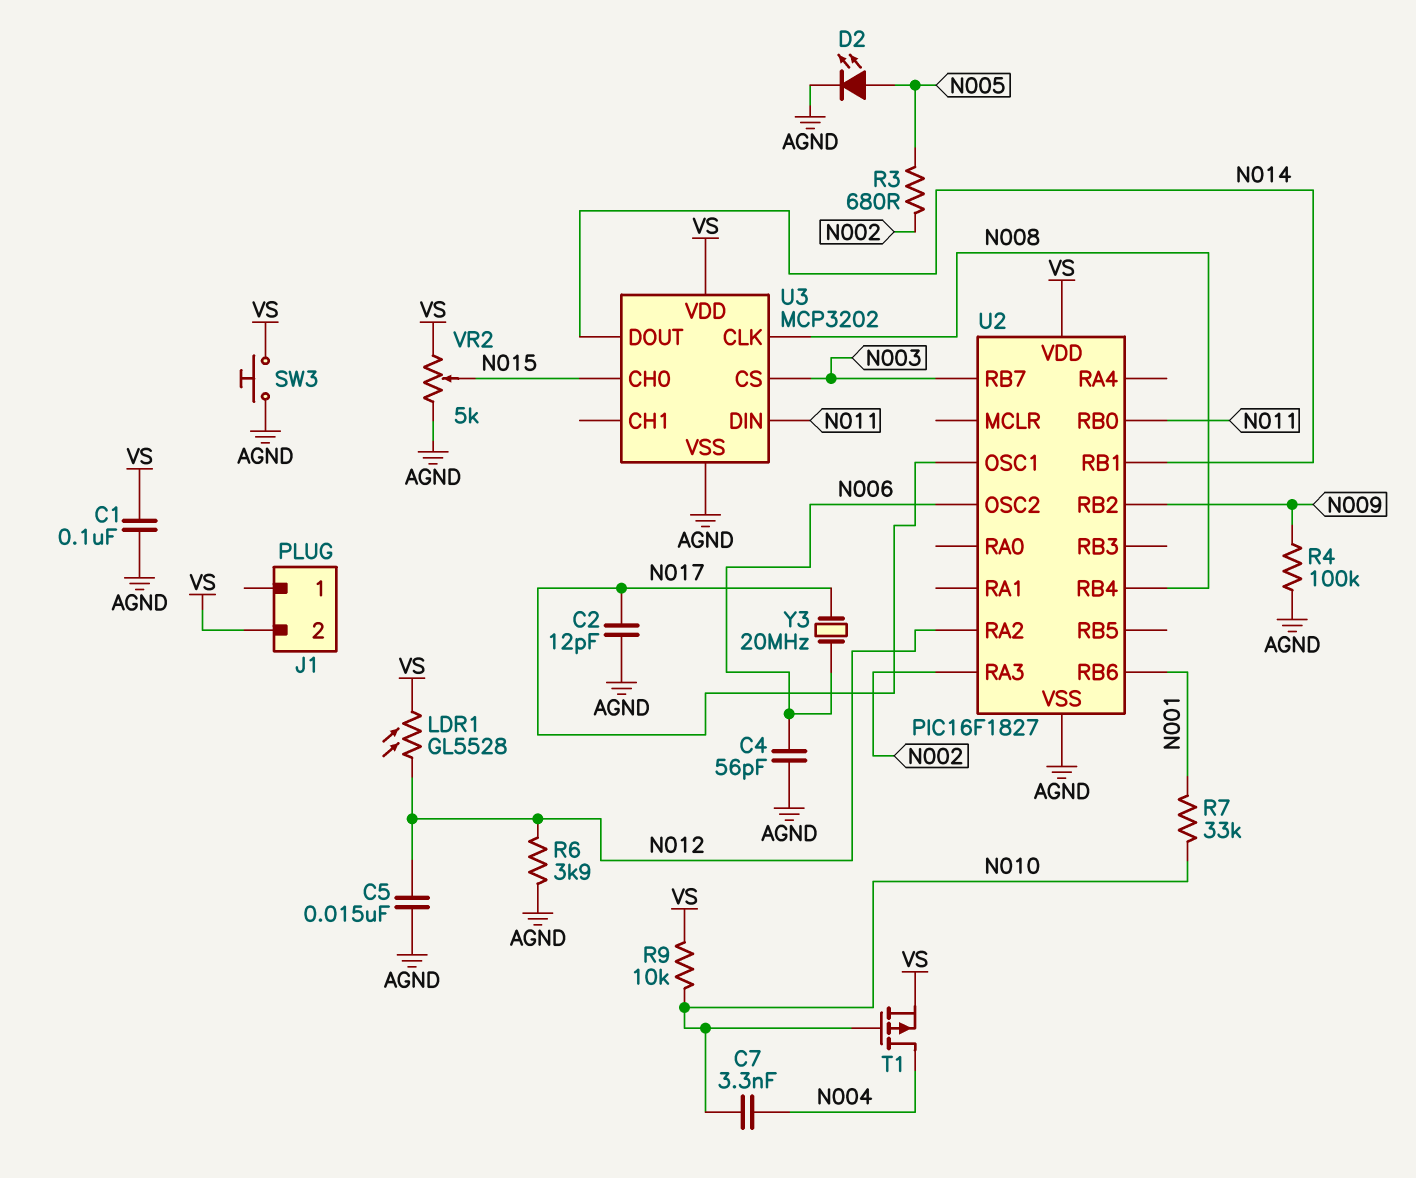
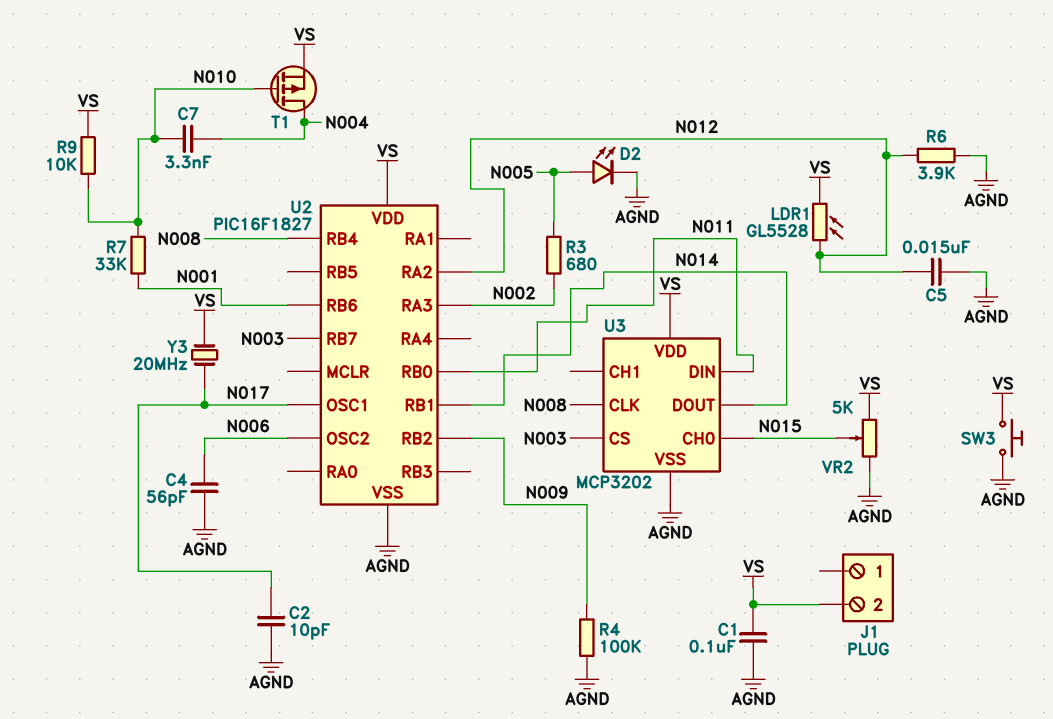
C2: 12pF (AGND, N017) -> 10pF (AGND, N017)
Y3: 20MHz (N006, N017) -> 20MHz (N017, VS)

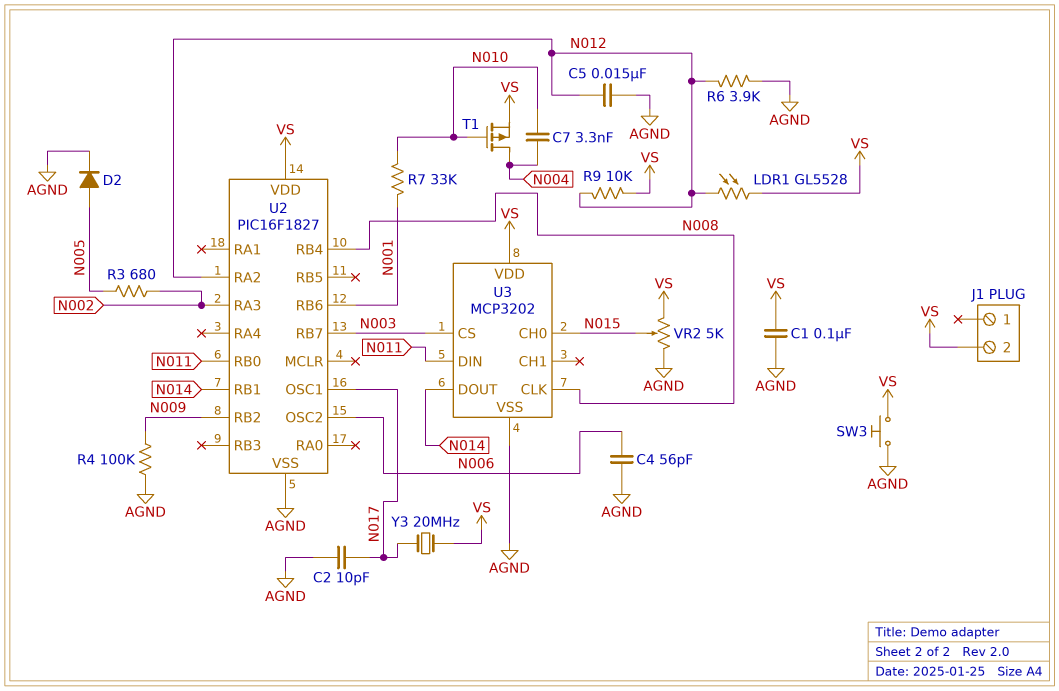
D2: LED (A N005, K AGND) -> diode (A N005, K AGND)
R9: 10k (N010, VS) -> 10k (N012, VS)

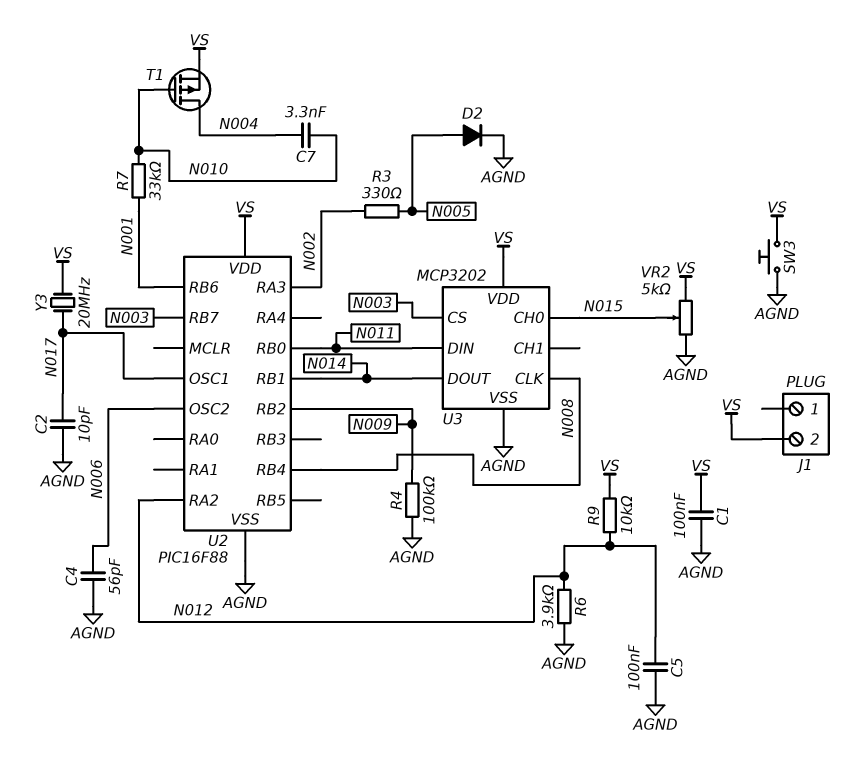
C5: 15nF (AGND, N012) -> 100nF (AGND, N012)
LDR1: GL5528 (N012, VS) -> none
R3: 680 (N002, N005) -> 330 (N002, N005)
U2: PIC16F1827 -> PIC16F88

